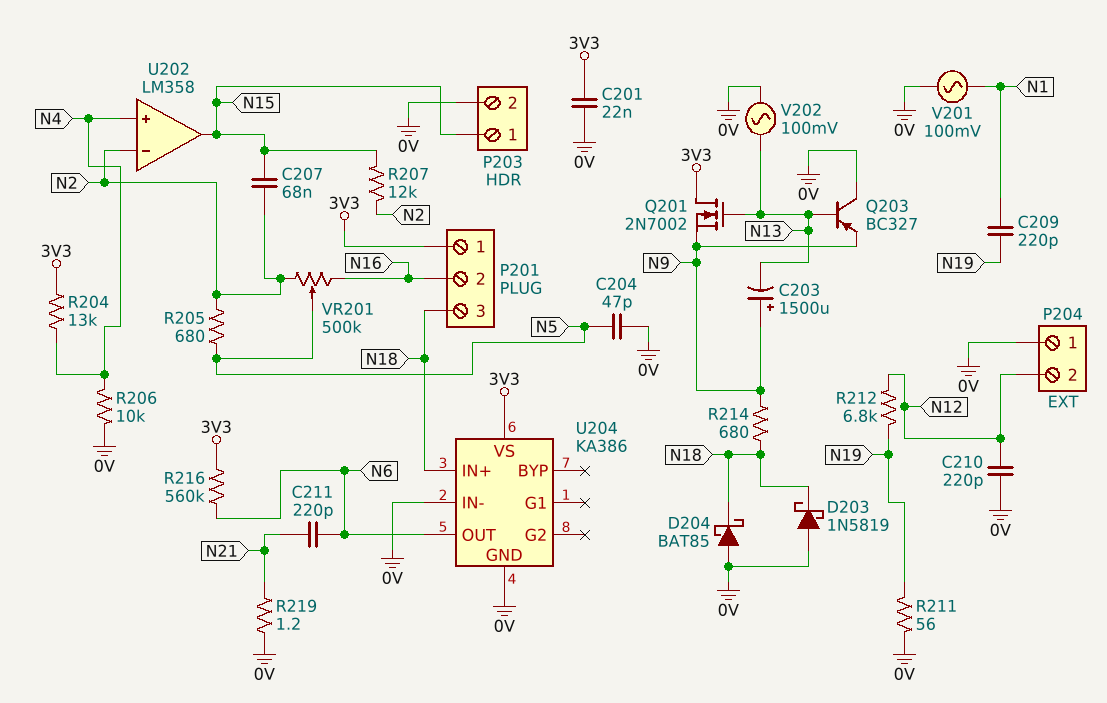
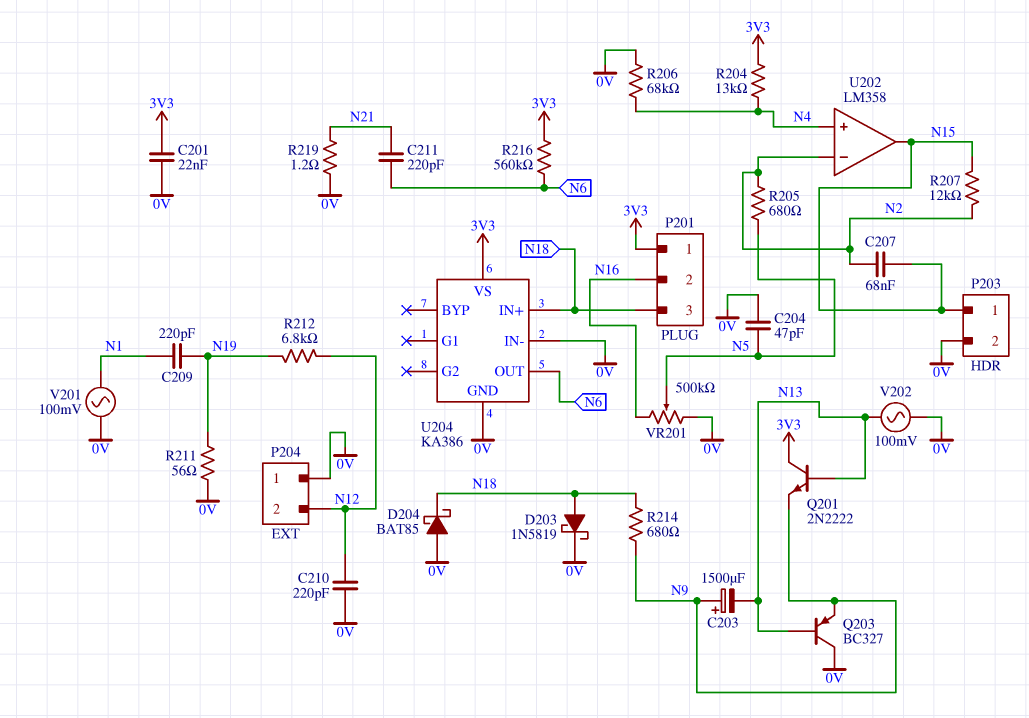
D203: schottky 1N5819 (A 0V, K N18) -> schottky 1N5819 (A N18, K 0V)
Q201: NMOS 2N7002 (G N13, D 3V3, S N9) -> NPN 2N2222 (B N13, C 3V3, E N9)
R206: 10k (0V, N4) -> 68k (0V, N4)
VR201: 500k (N2, N16, wiper N5) -> 500k (0V, N16, wiper N5)

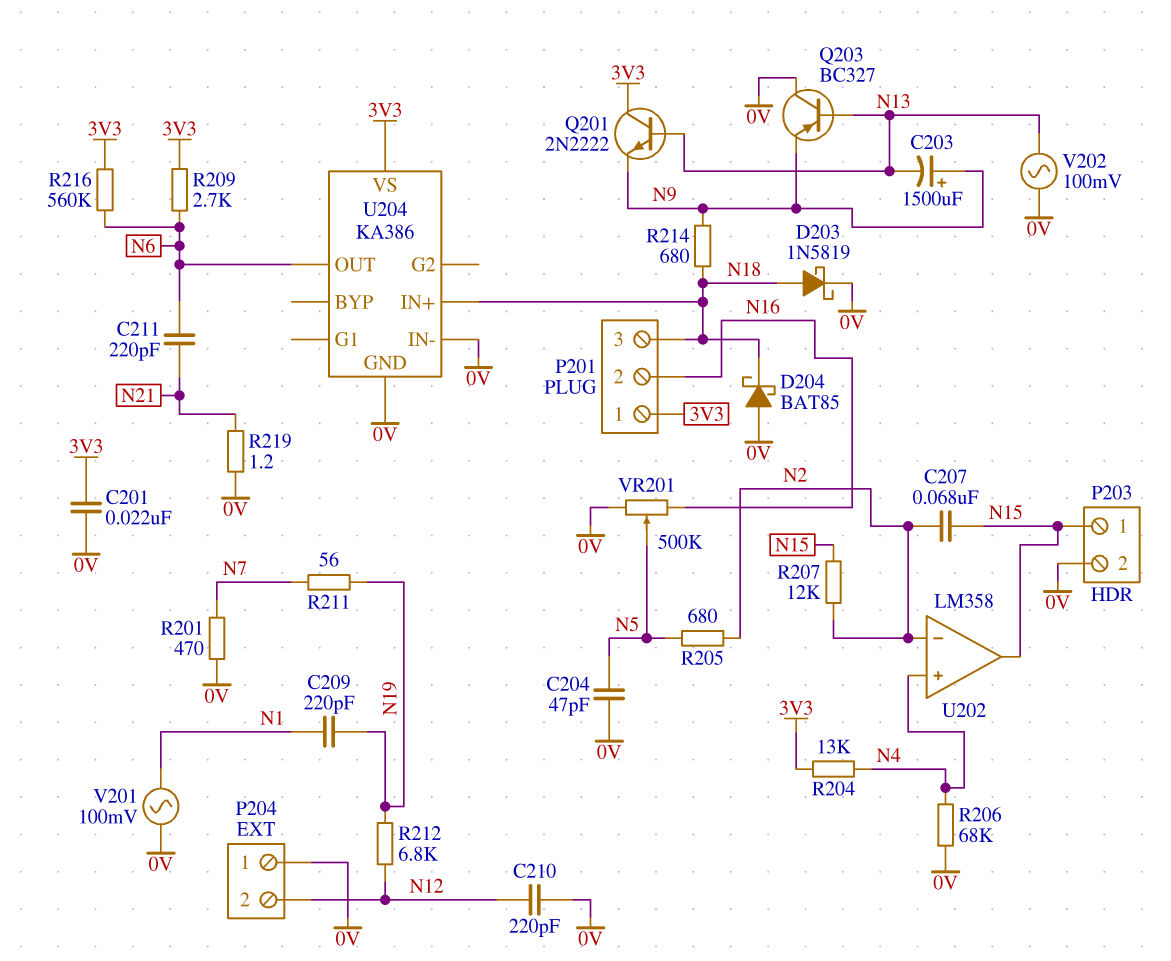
R201: none -> 470 (0V, N7)
R209: none -> 2.7k (3V3, N6)
R211: 56 (0V, N19) -> 56 (N7, N19)

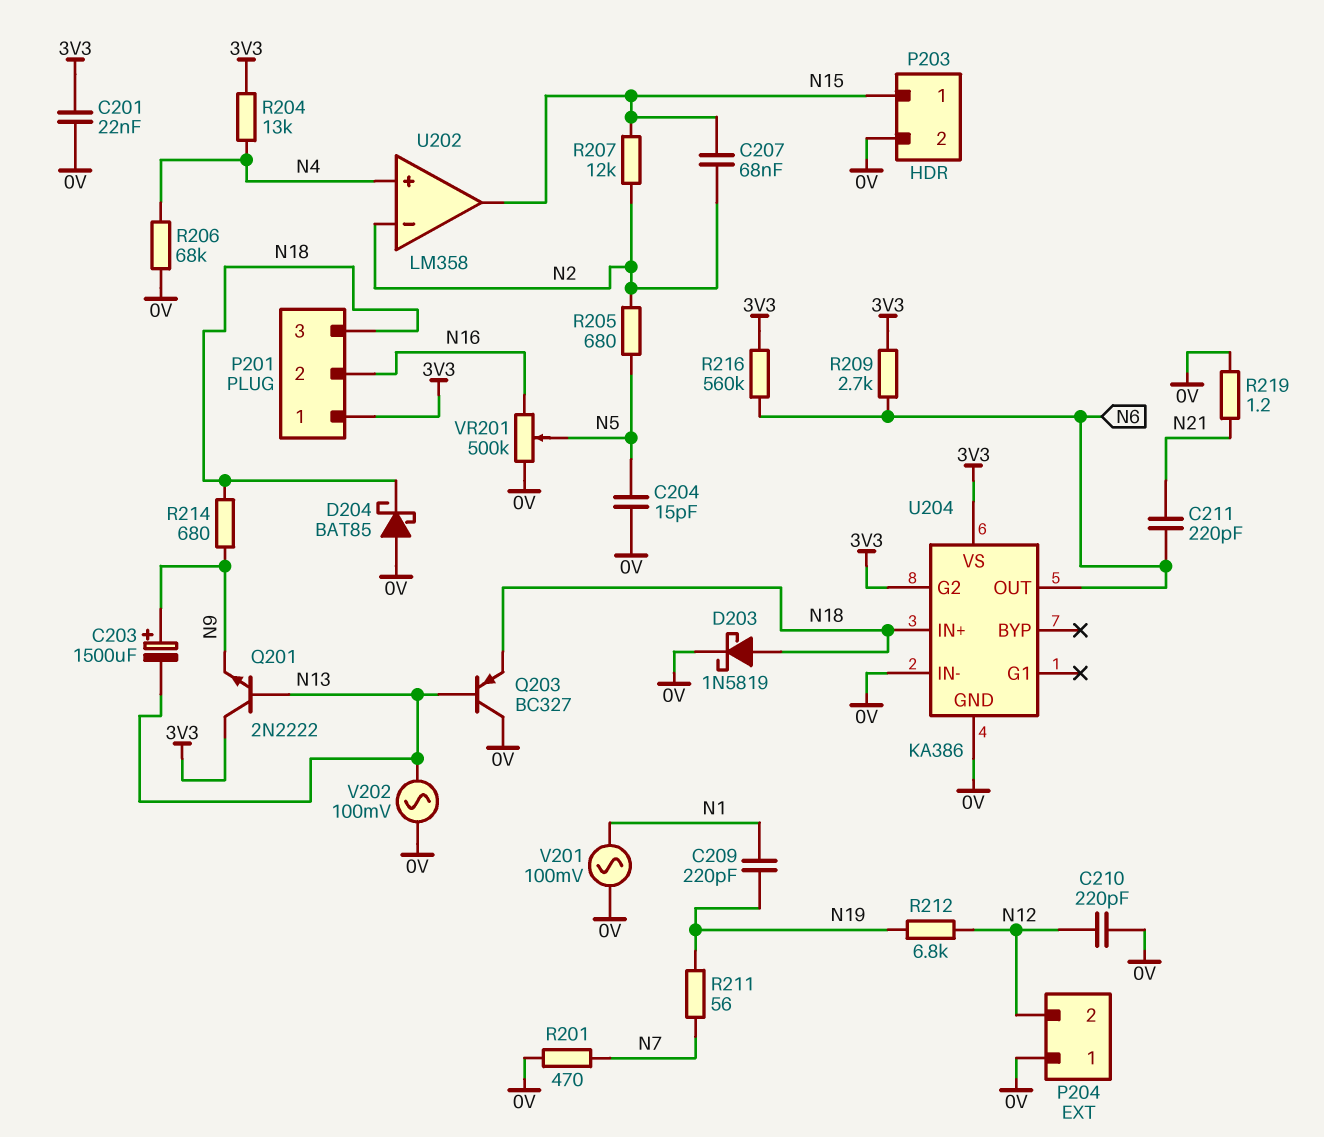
C204: 47pF (0V, N5) -> 15pF (0V, N5)
Q203: PNP BC327 (B N13, C 0V, E N9) -> PNP BC327 (B N13, C 0V, E N18)
U204 pin G2: none -> 3V3

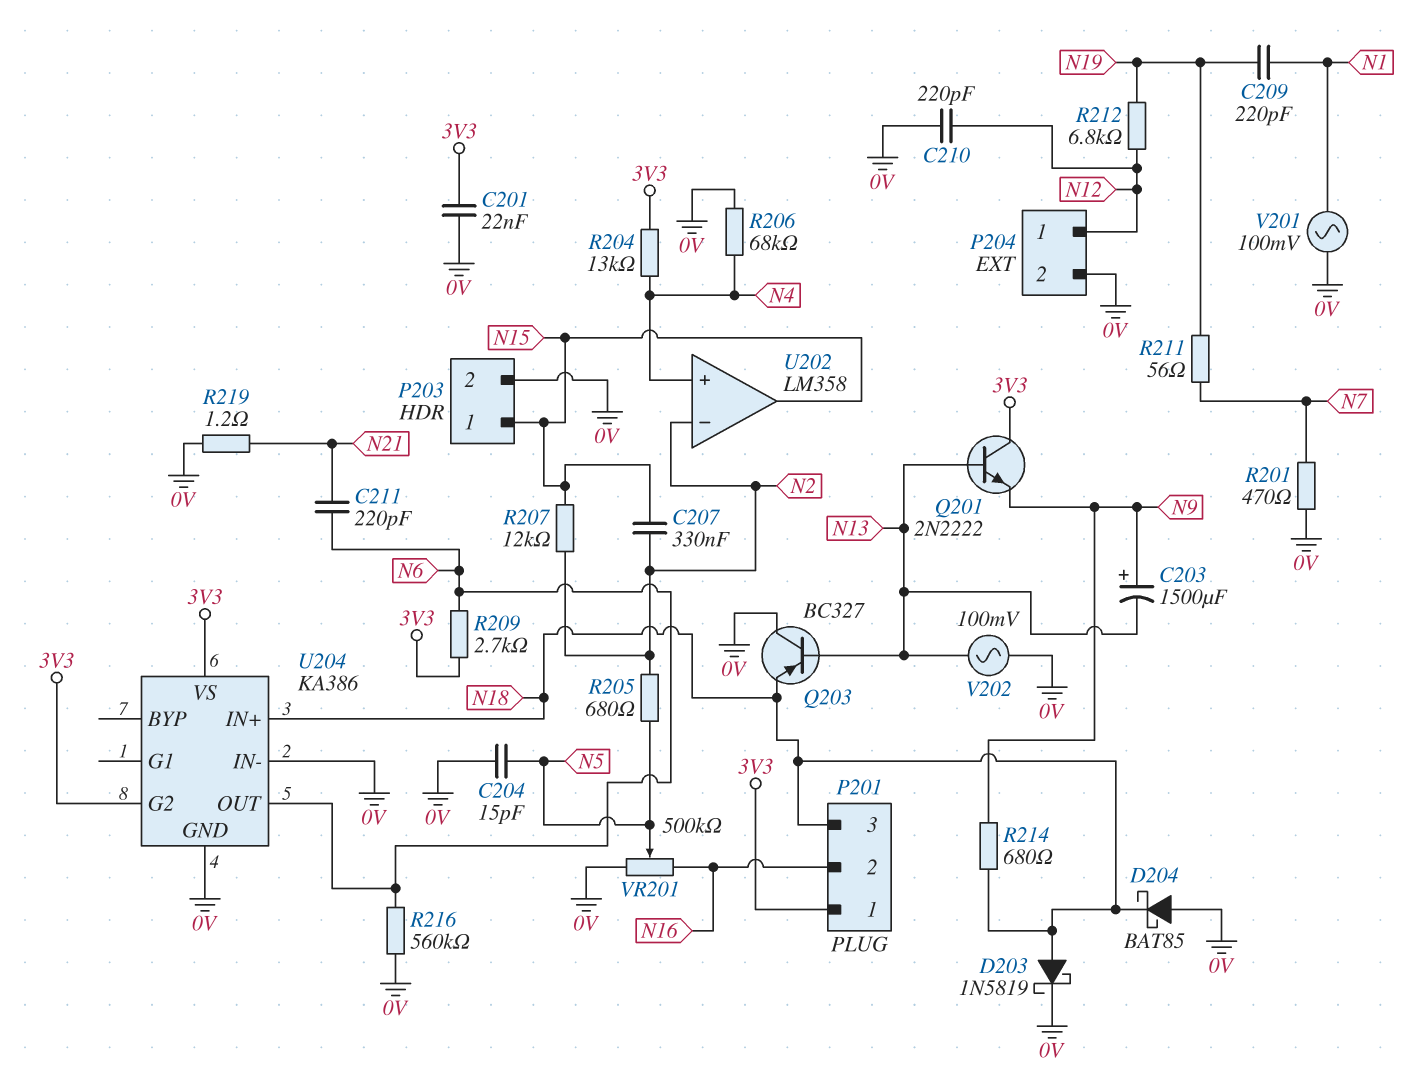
C207: 68nF (N2, N15) -> 330nF (N2, N15)
P204 pin 1: 0V -> N12
P204 pin 2: N12 -> 0V
R216: 560k (3V3, N6) -> 560k (0V, N6)

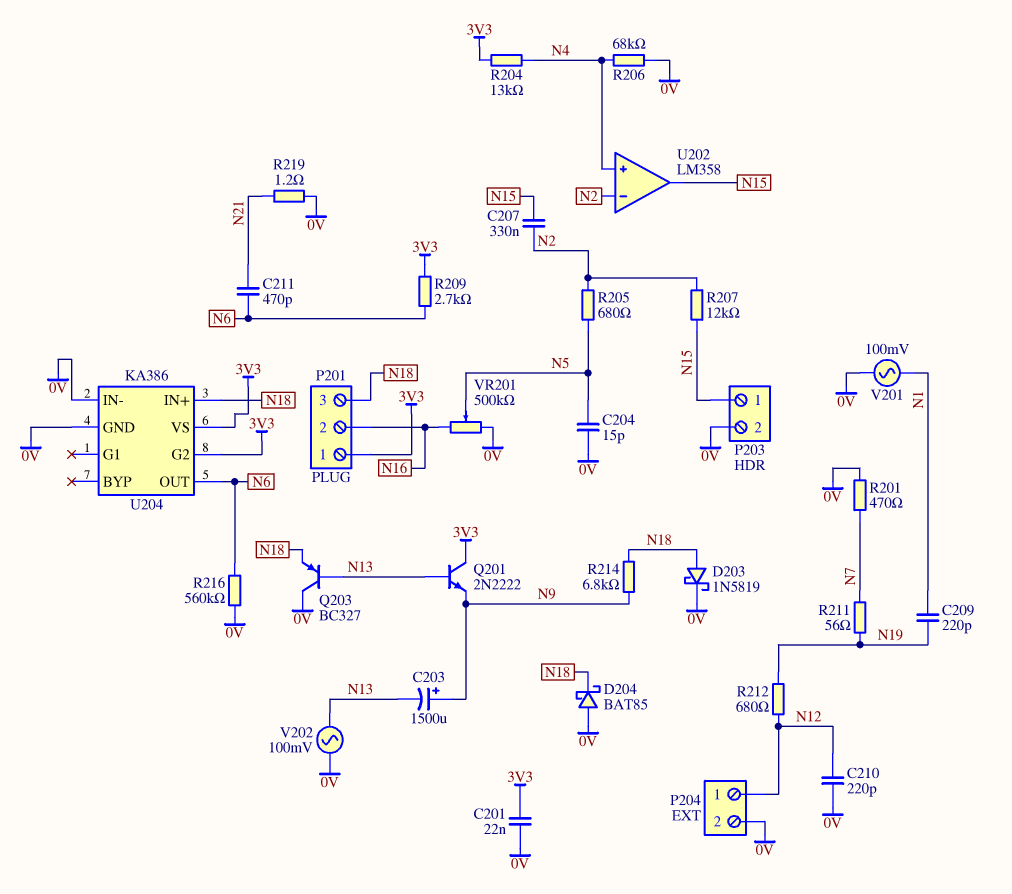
C211: 220pF (N6, N21) -> 470pF (N6, N21)
R212: 6.8k (N12, N19) -> 680 (N12, N19)
R214: 680 (N9, N18) -> 6.8k (N9, N18)

